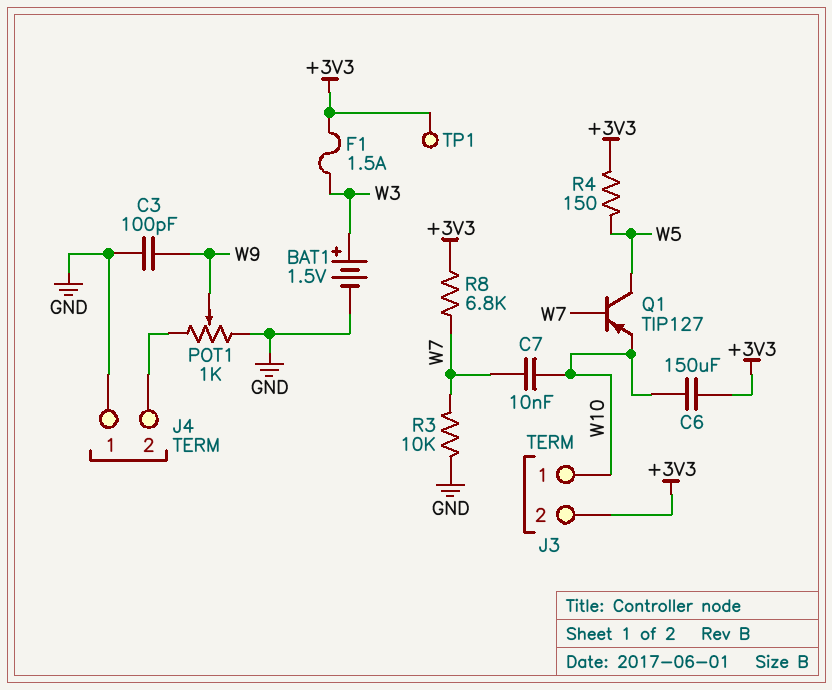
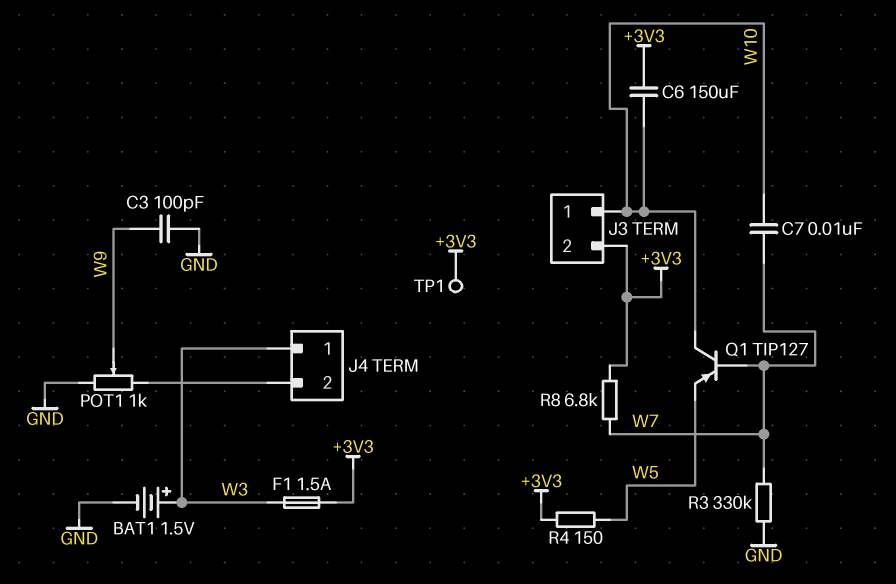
J4 pin 1: GND -> W3
Q1: PNP TIP127 (B W7, C W5, E W10) -> PNP TIP127 (B W7, C W10, E W5)
R3: 10k (GND, W7) -> 330k (GND, W7)

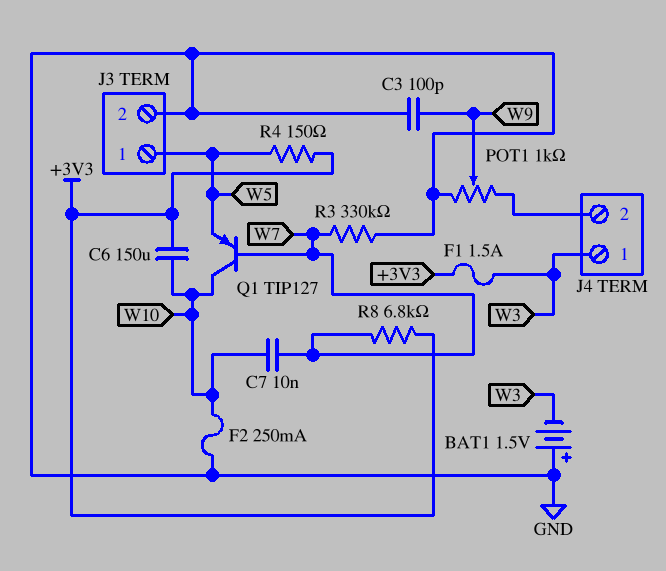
BAT1: 1.5V (plus W3, minus GND) -> 1.5V (plus GND, minus W3)
F2: none -> 250mA (GND, W10)
J3 pin 1: W10 -> W5
J3 pin 2: +3V3 -> GND
TP1: test point (+3V3) -> none

